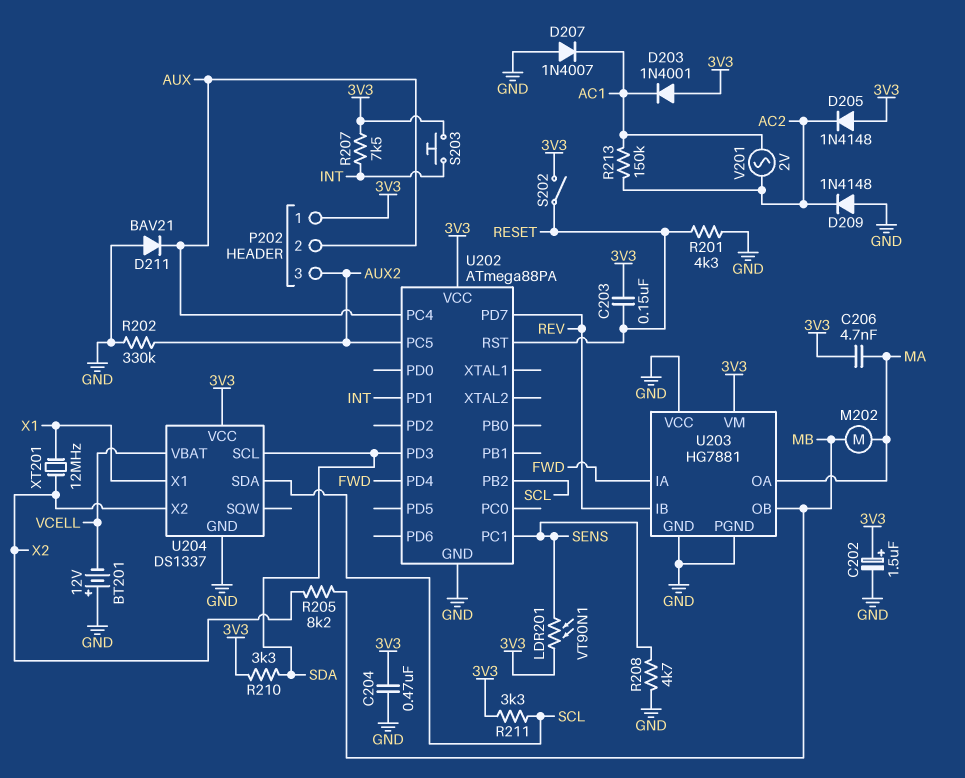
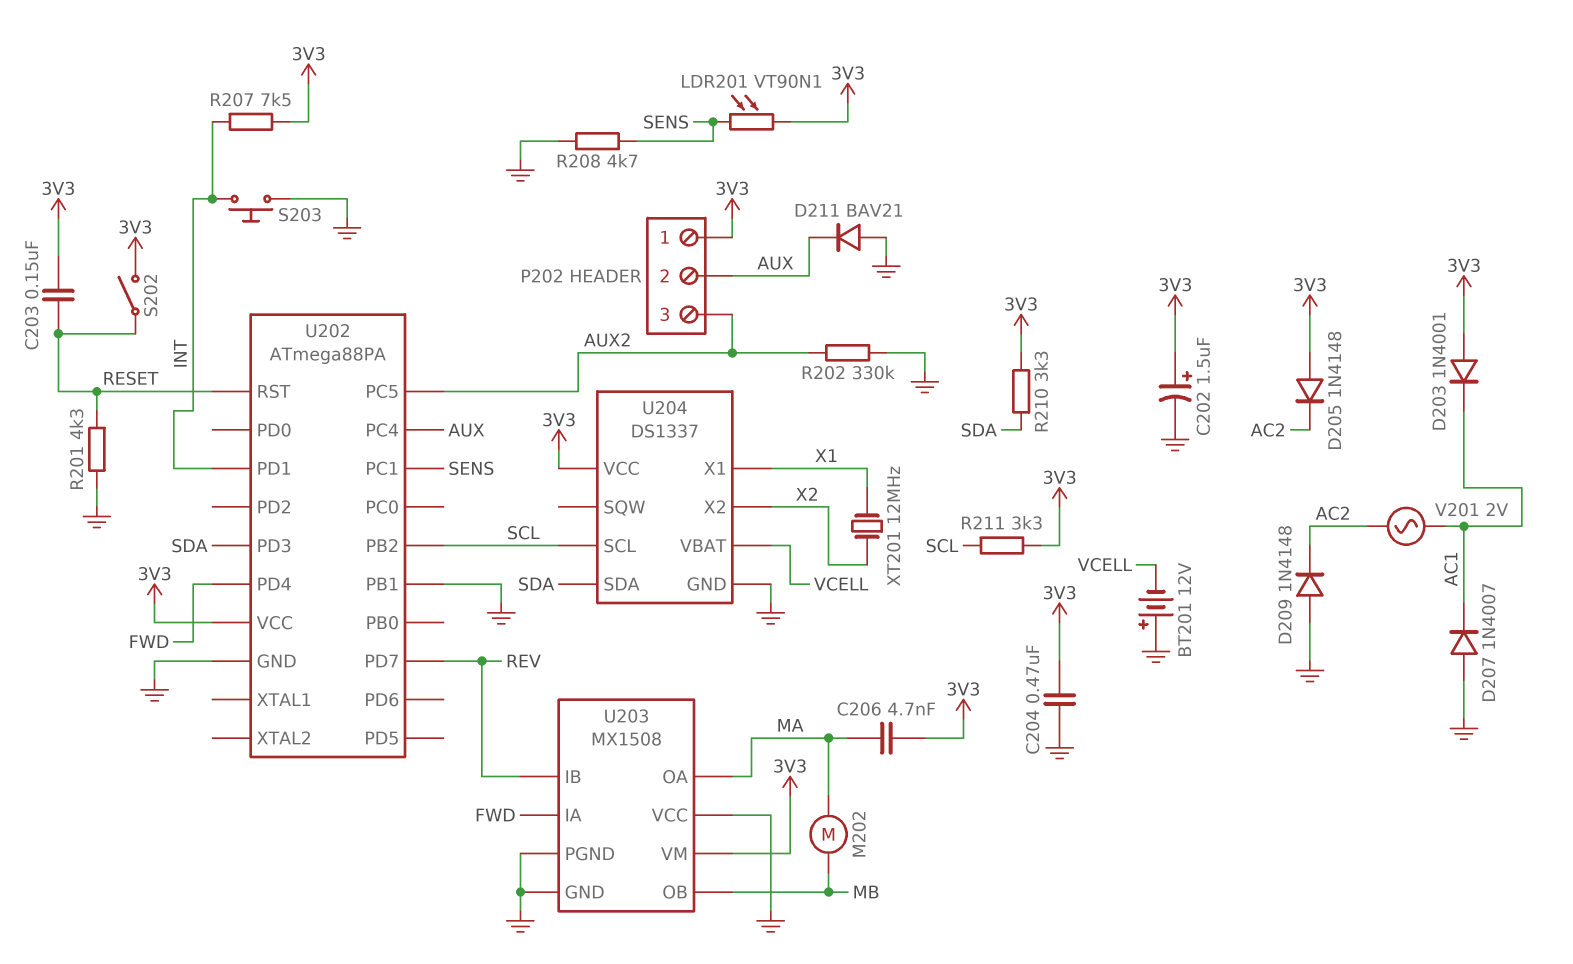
R205: 8.2k (MB, X2) -> none
R213: 150k (AC1, AC2) -> none
S203: button (3V3, INT) -> button (GND, INT)
U202 pin PB1: none -> GND
U203: HG7881 -> MX1508
U204 pin SCL: SDA -> SCL
U204 pin SDA: SCL -> SDA

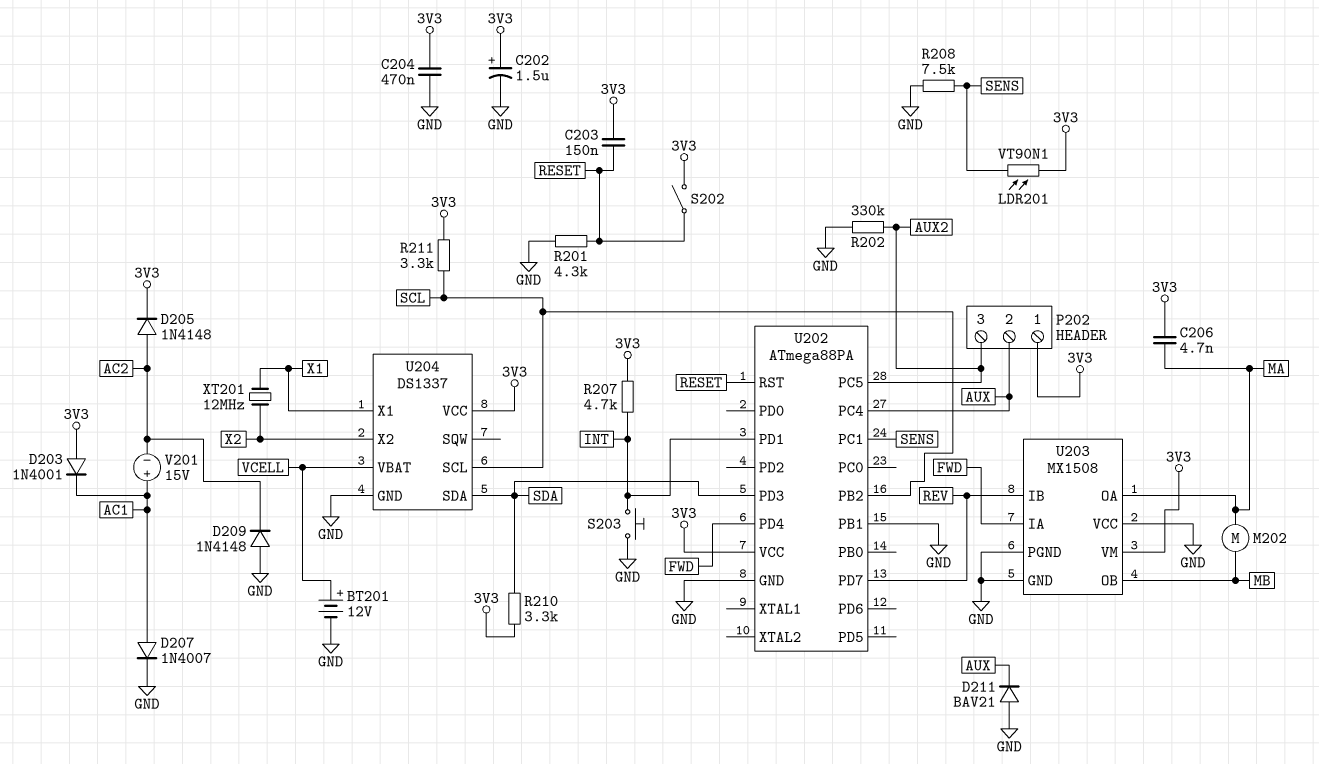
BT201: 12V (plus GND, minus VCELL) -> 12V (plus VCELL, minus GND)
D205: diode 1N4148 (A 3V3, K AC2) -> diode 1N4148 (A AC2, K 3V3)
D207: diode 1N4007 (A GND, K AC1) -> diode 1N4007 (A AC1, K GND)
R207: 7.5k (3V3, INT) -> 4.7k (3V3, INT)
R208: 4.7k (GND, SENS) -> 7.5k (GND, SENS)
V201: AC 2V (AC1, AC2) -> 15V (plus AC1, minus AC2)

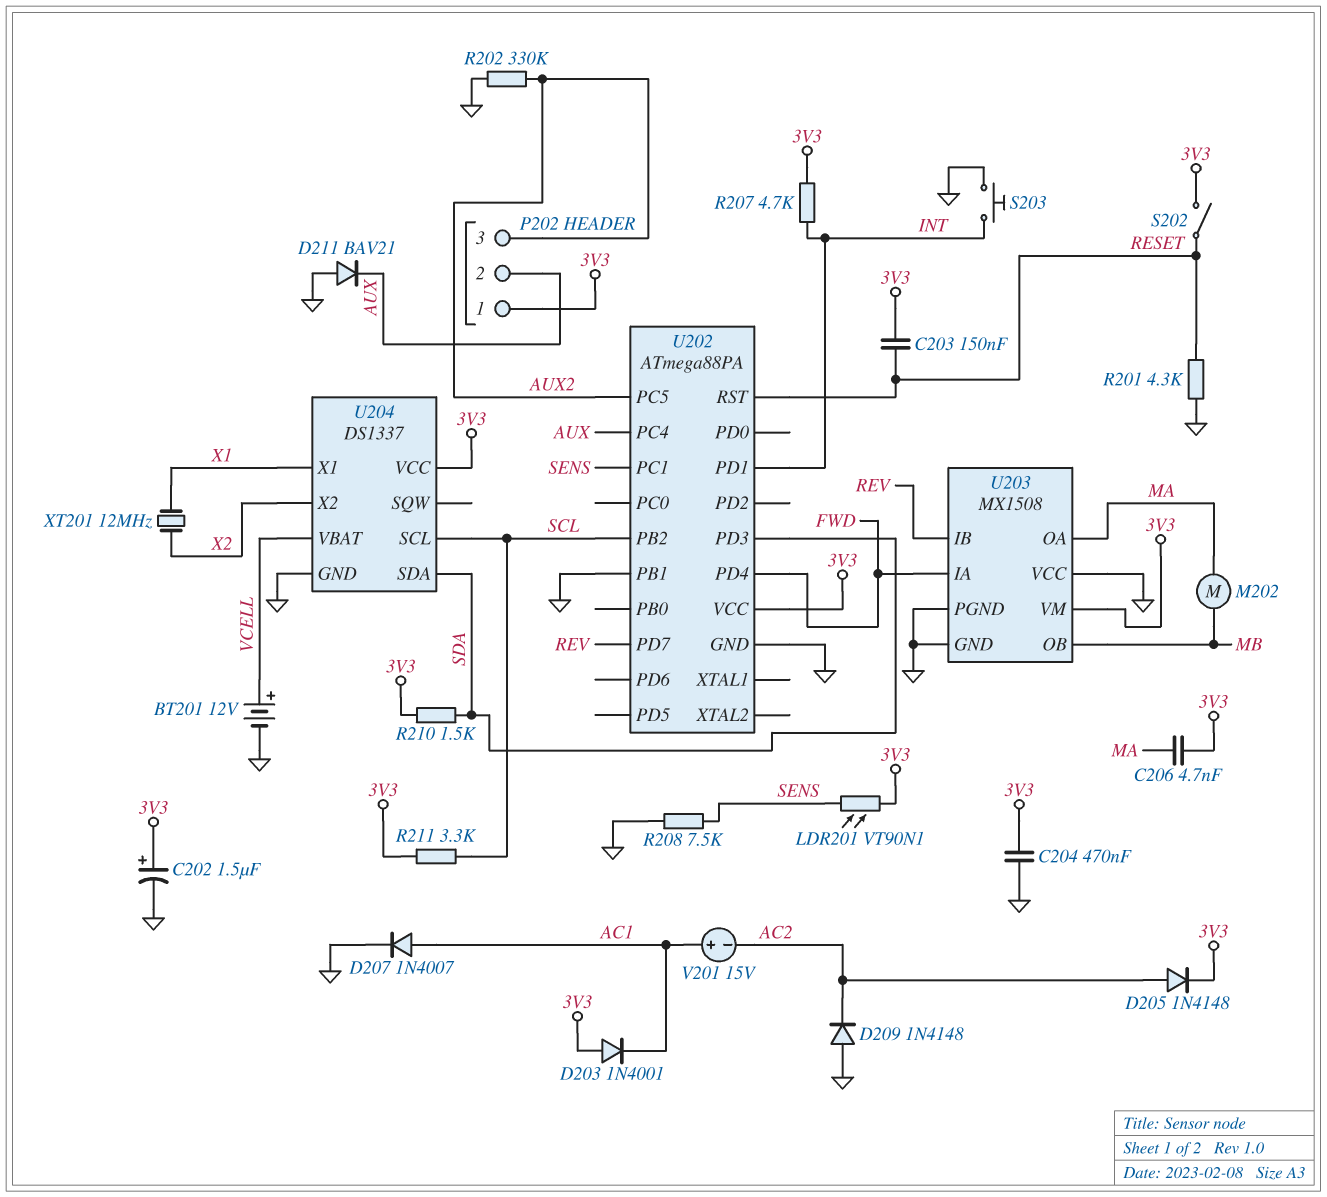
R210: 3.3k (3V3, SDA) -> 1.5k (3V3, SDA)

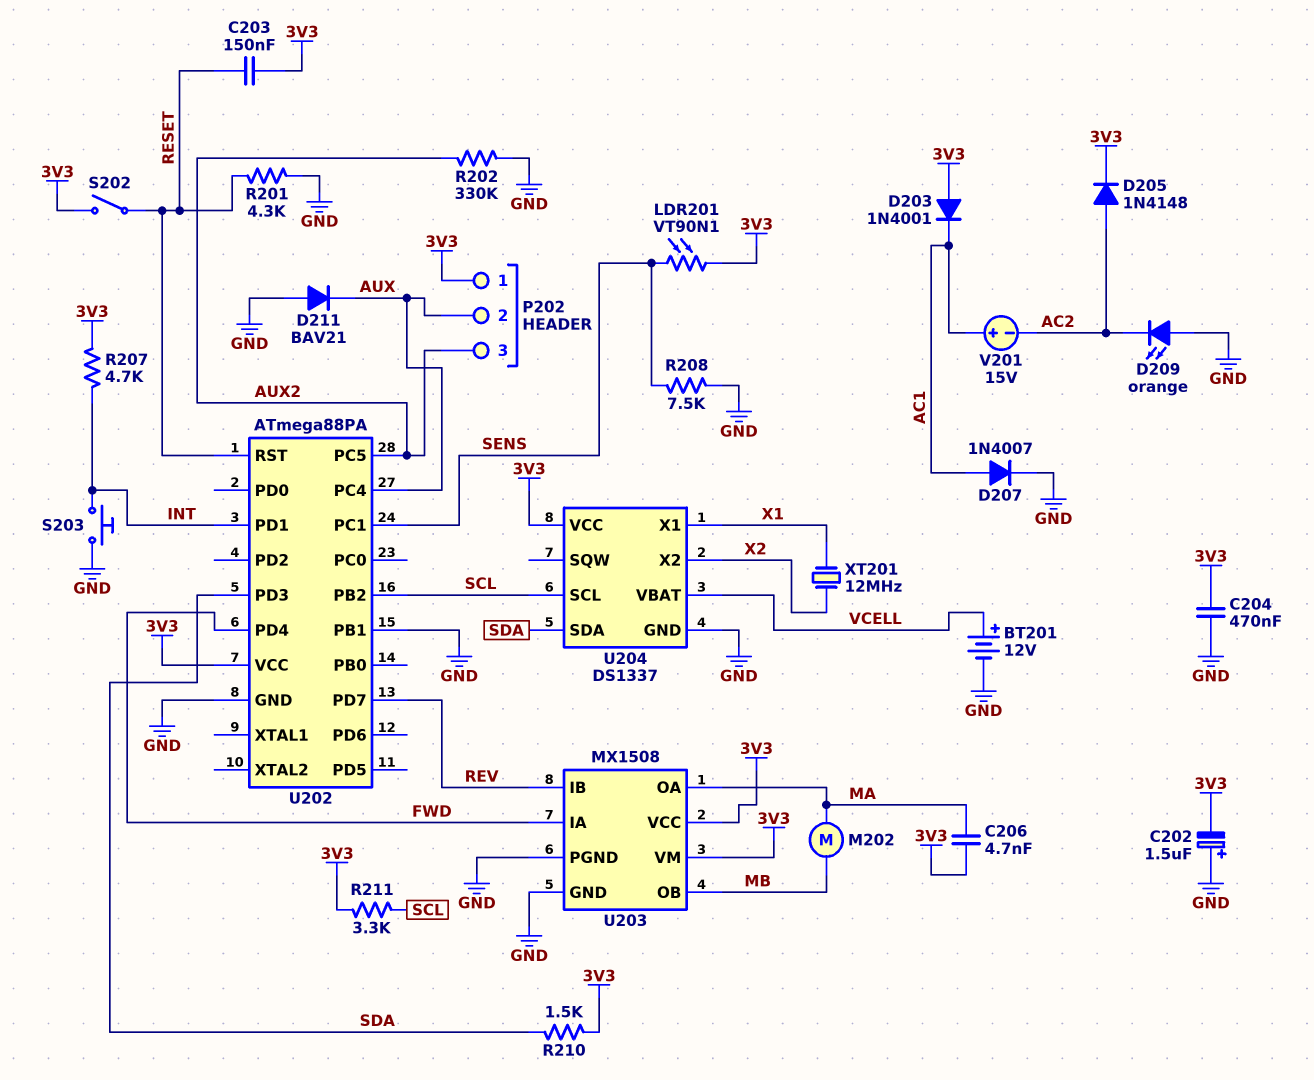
C202: 1.5uF (plus 3V3, minus GND) -> 1.5uF (plus GND, minus 3V3)
D209: diode 1N4148 (A GND, K AC2) -> LED orange (A GND, K AC2)
U203 pin VCC: GND -> 3V3

